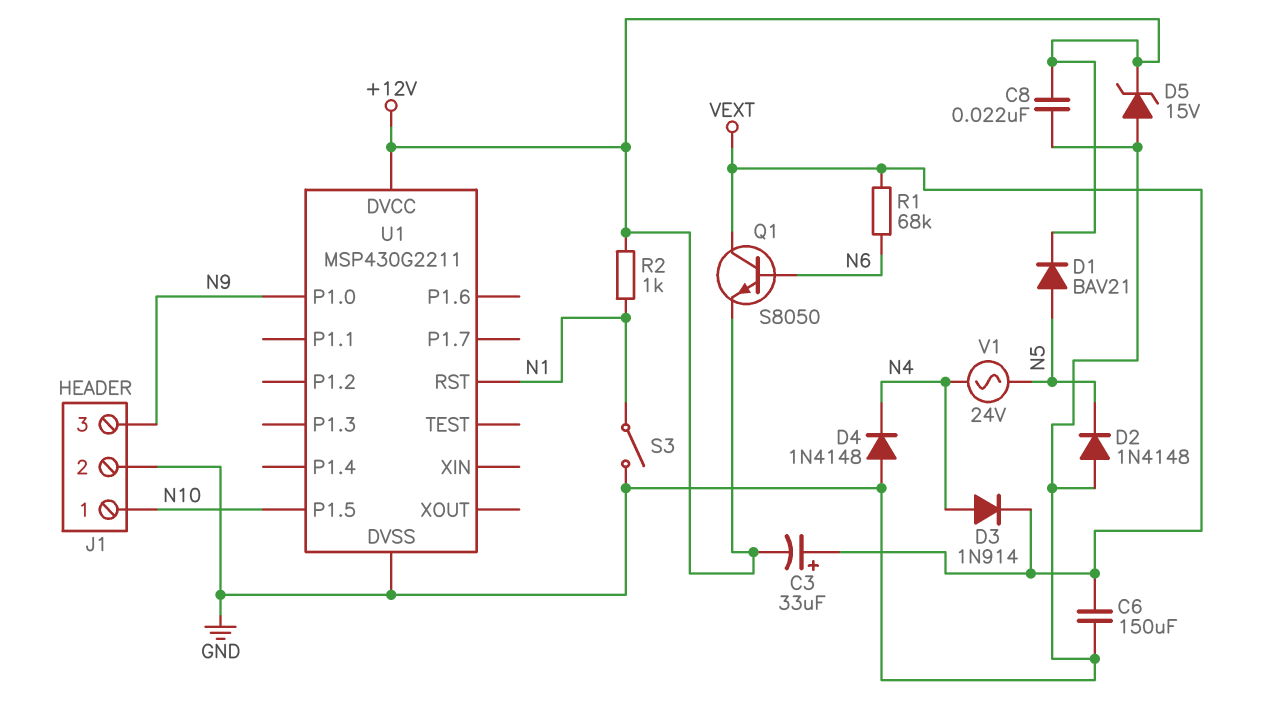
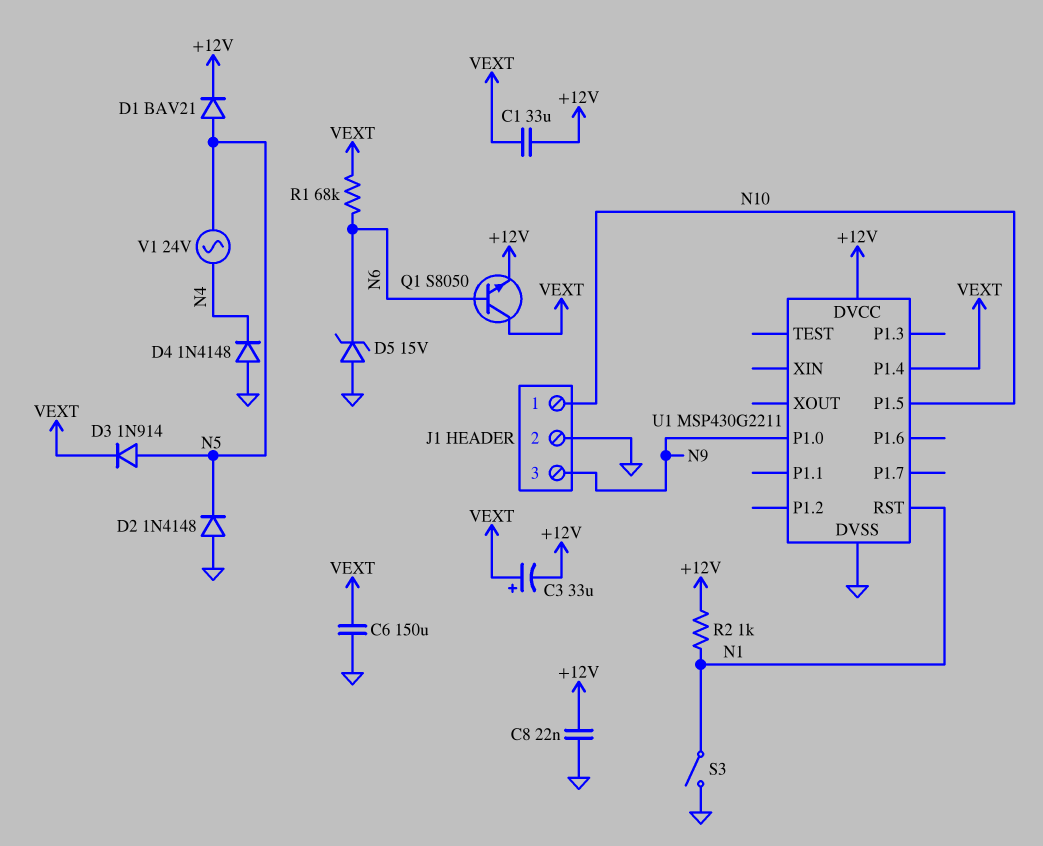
C1: none -> 33uF (+12V, VEXT)
D3: diode 1N914 (A N4, K VEXT) -> diode 1N914 (A N5, K VEXT)
D5: zener 15V (A GND, K +12V) -> zener 15V (A GND, K N6)
U1 pin P1.4: none -> VEXT

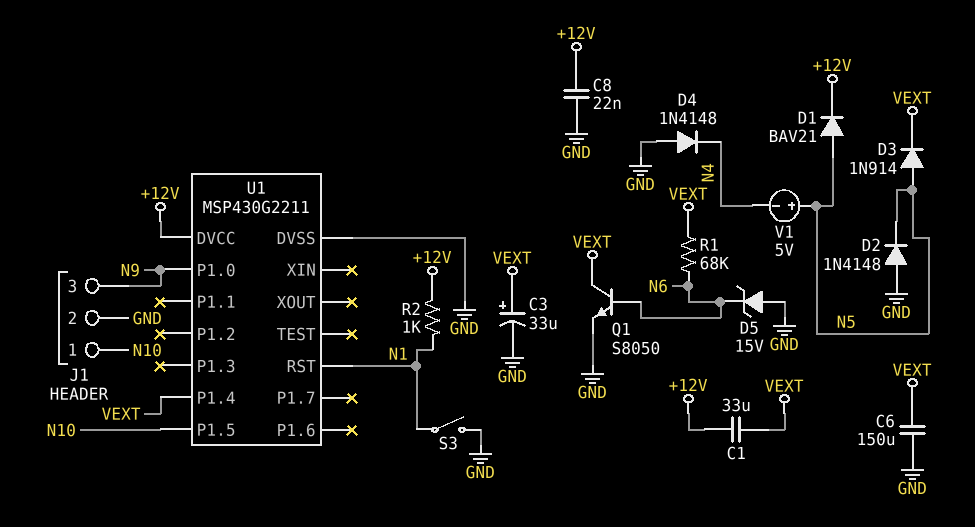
C3: 33uF (plus VEXT, minus +12V) -> 33uF (plus VEXT, minus GND)
Q1: NPN S8050 (B N6, C VEXT, E +12V) -> NPN S8050 (B N6, C VEXT, E GND)
V1: AC 24V (N4, N5) -> 5V (plus N5, minus N4)

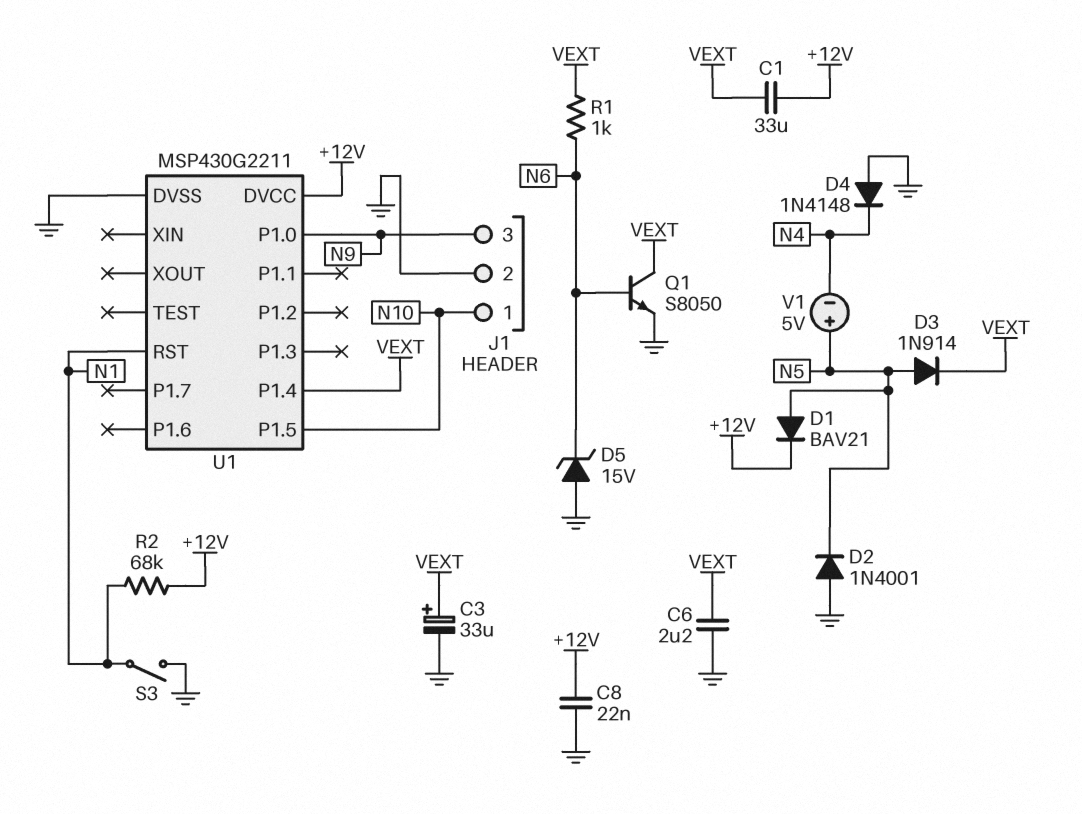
C6: 150uF (GND, VEXT) -> 2.2uF (GND, VEXT)
D2: diode 1N4148 (A GND, K N5) -> diode 1N4001 (A GND, K N5)
R1: 68k (N6, VEXT) -> 1k (N6, VEXT)
R2: 1k (+12V, N1) -> 68k (+12V, N1)

